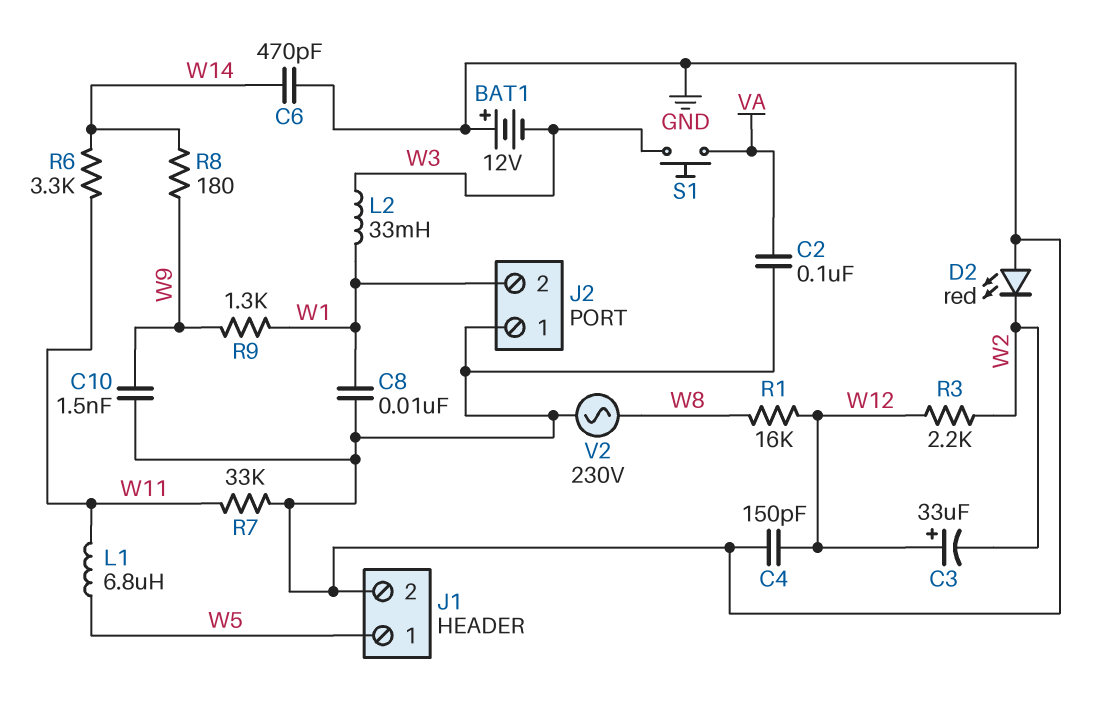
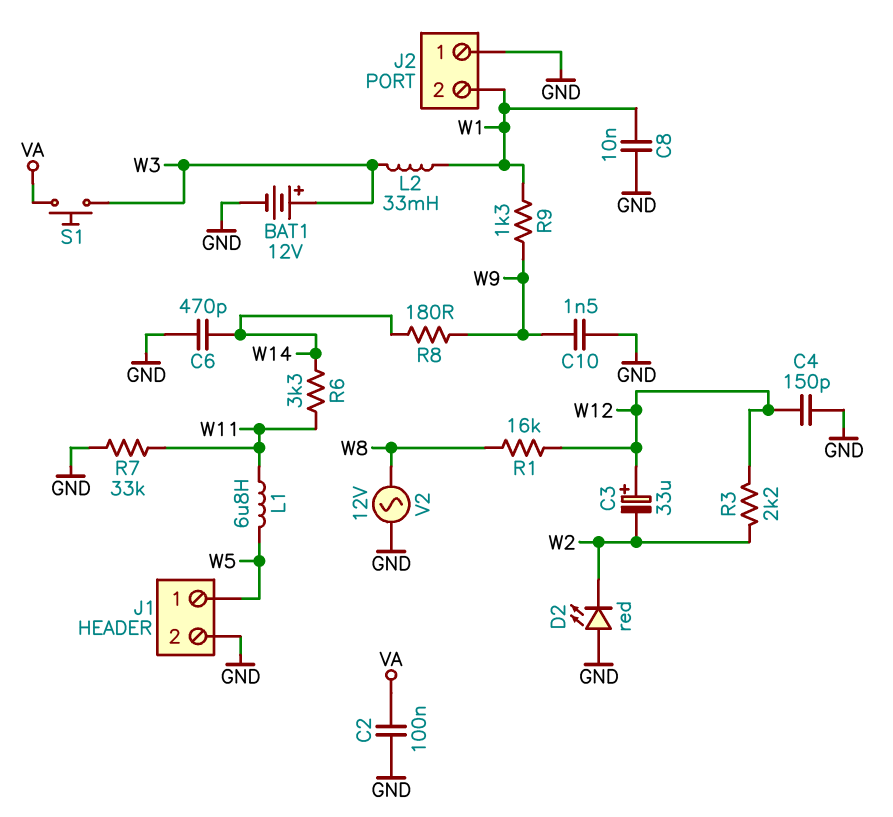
BAT1: 12V (plus GND, minus W3) -> 12V (plus W3, minus GND)
V2: AC 230V (GND, W8) -> AC 12V (GND, W8)

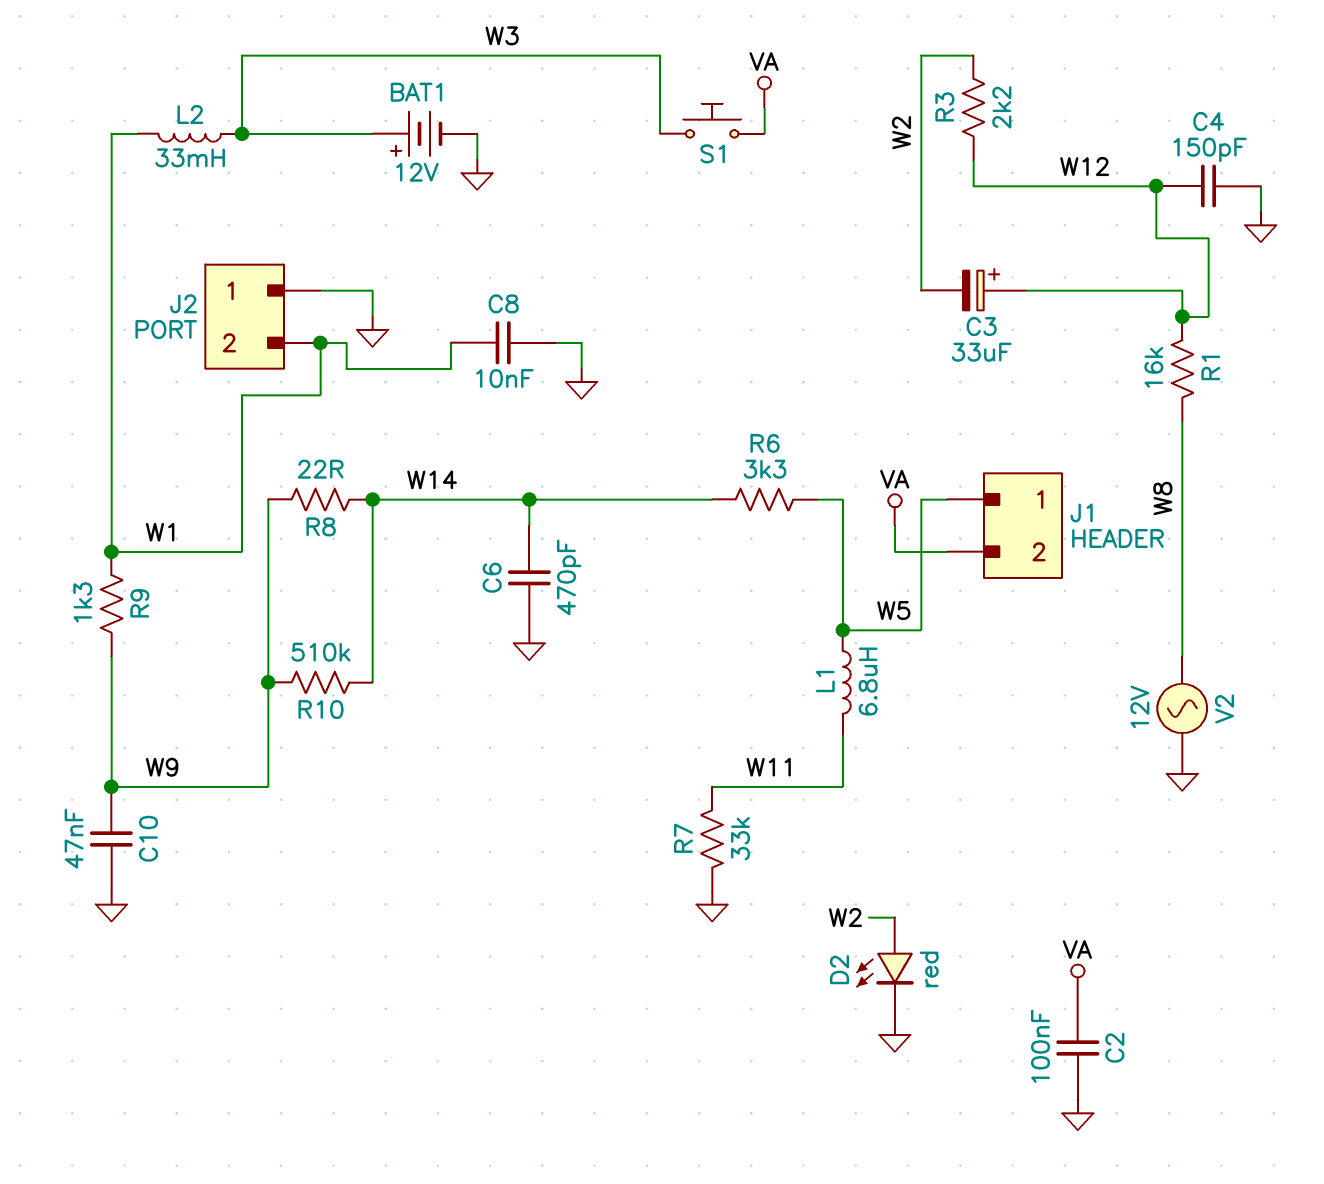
C10: 1.5nF (GND, W9) -> 47nF (GND, W9)
D2: LED red (A GND, K W2) -> LED red (A W2, K GND)
J1 pin 2: GND -> VA
R6: 3.3k (W11, W14) -> 3.3k (W5, W14)
R8: 180 (W9, W14) -> 22 (W9, W14)
R10: none -> 510k (W9, W14)

